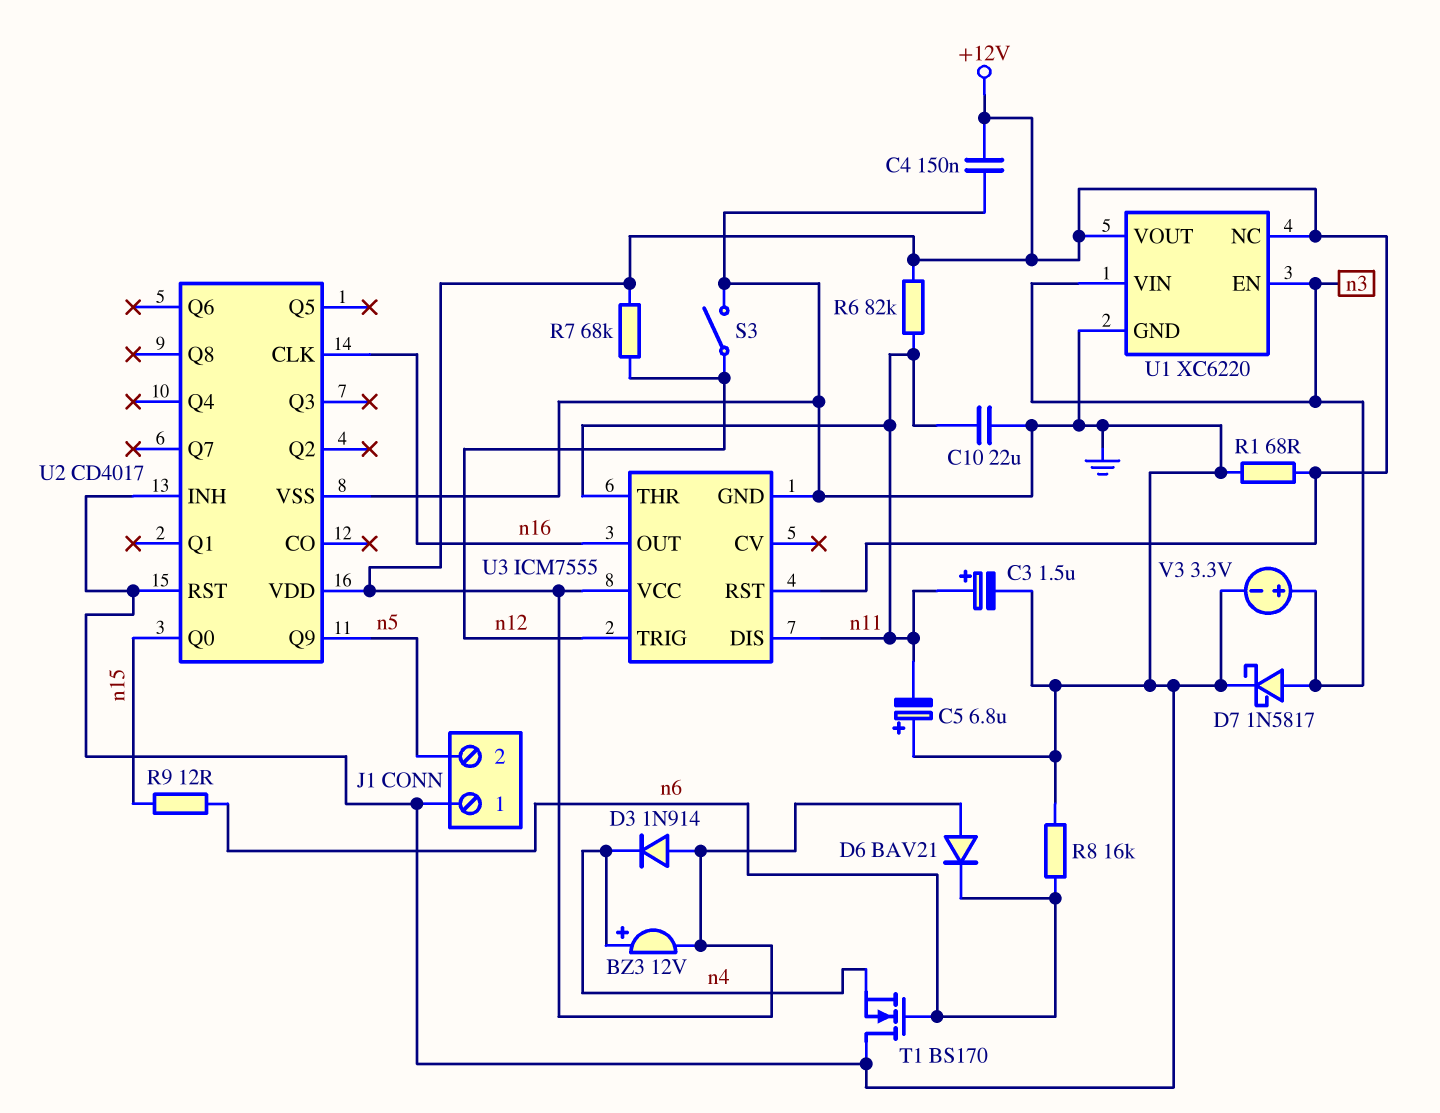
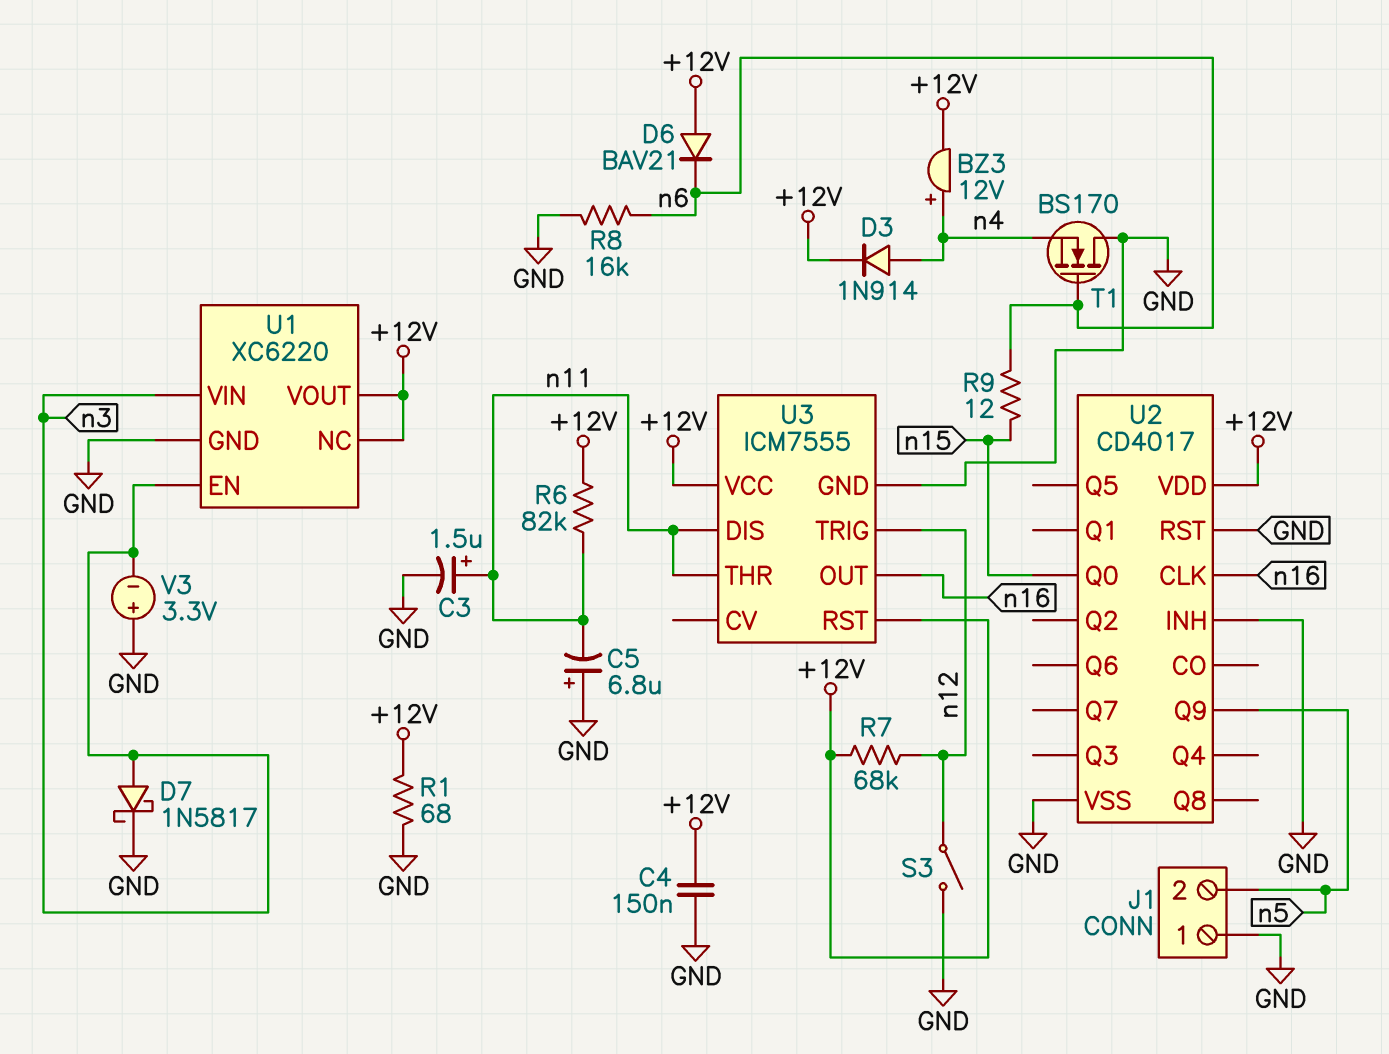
C10: 22uF (GND, n11) -> none
D3: diode 1N914 (A +12V, K n4) -> diode 1N914 (A n4, K +12V)
V3: 3.3V (plus n3, minus GND) -> 3.3V (plus GND, minus n3)

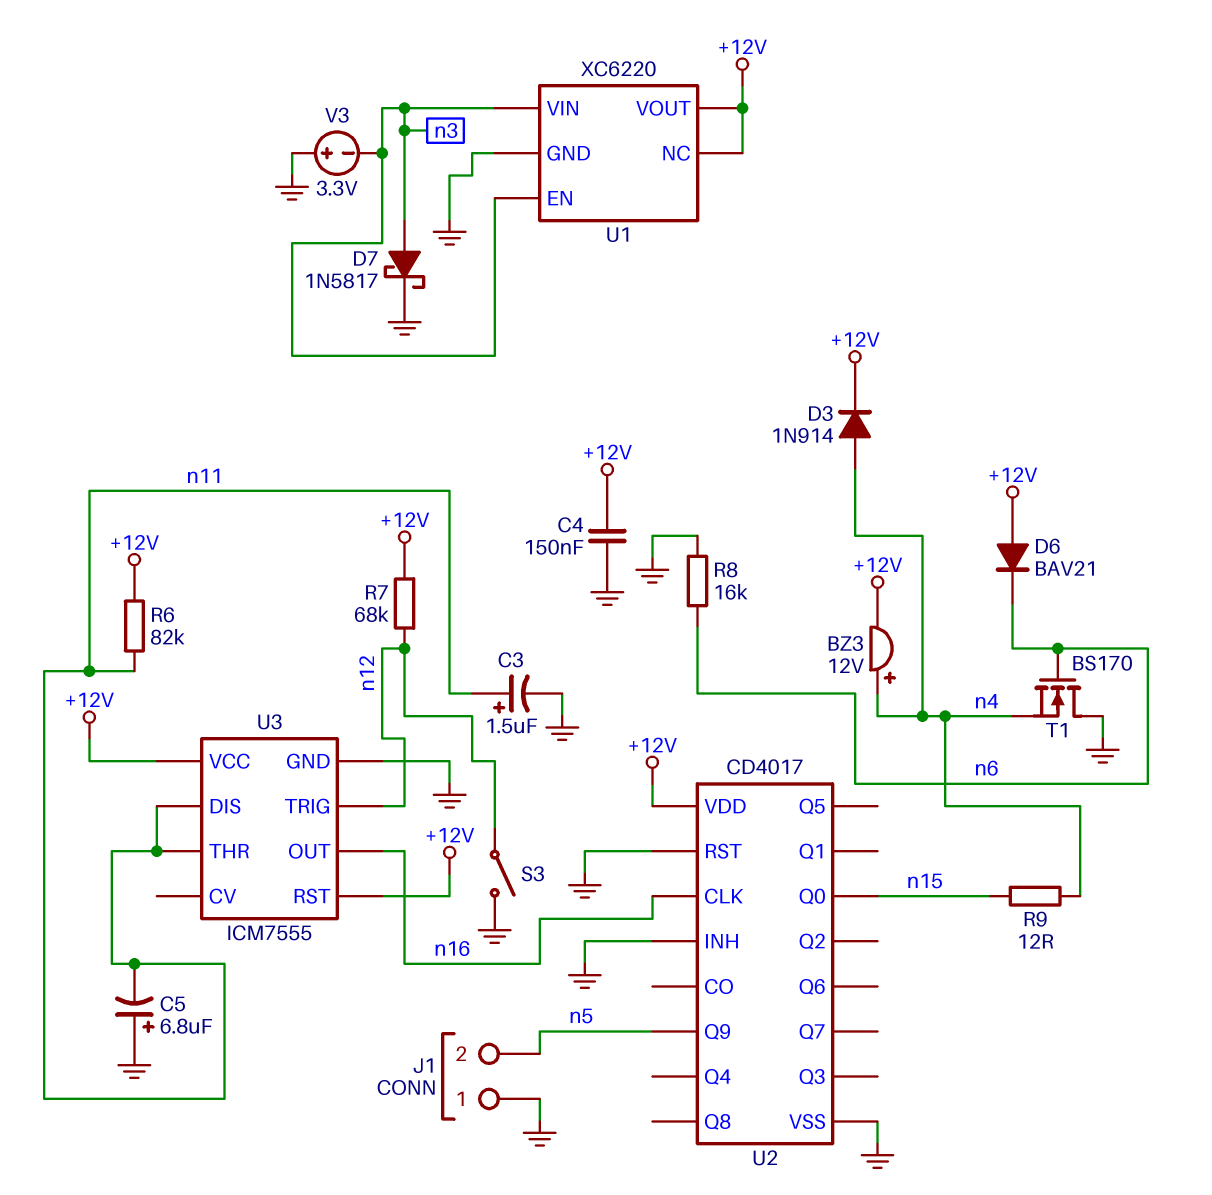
R1: 68 (+12V, GND) -> none
R9: 12 (n6, n15) -> 12 (n4, n15)

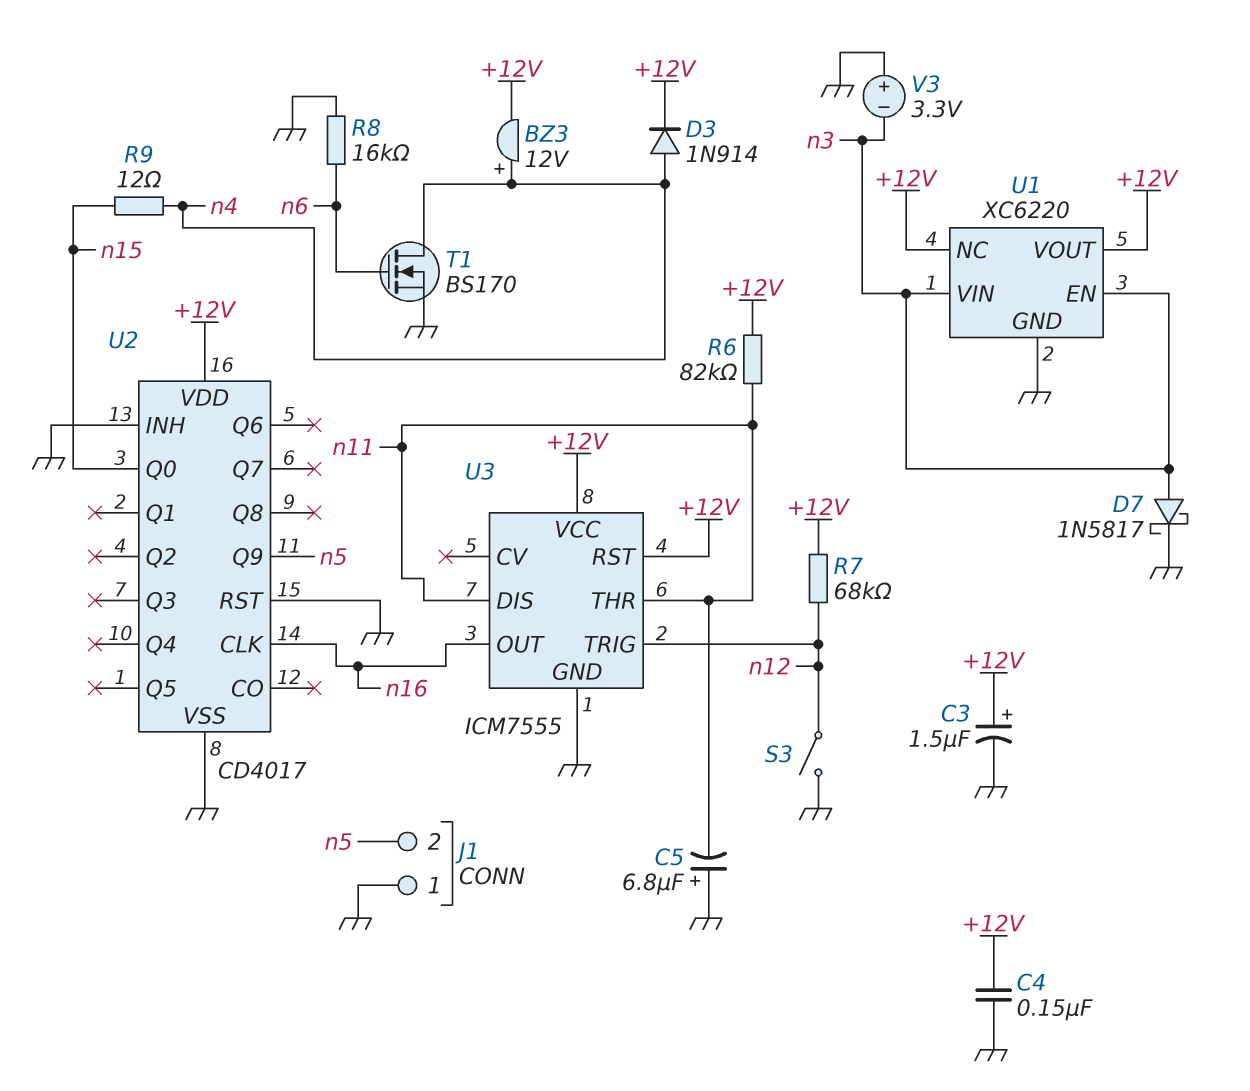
C3: 1.5uF (plus n11, minus GND) -> 1.5uF (plus +12V, minus GND)
D6: diode BAV21 (A +12V, K n6) -> none
T1: NMOS BS170 (G n6, D GND, S n4) -> NMOS BS170 (G n6, D n4, S GND)

